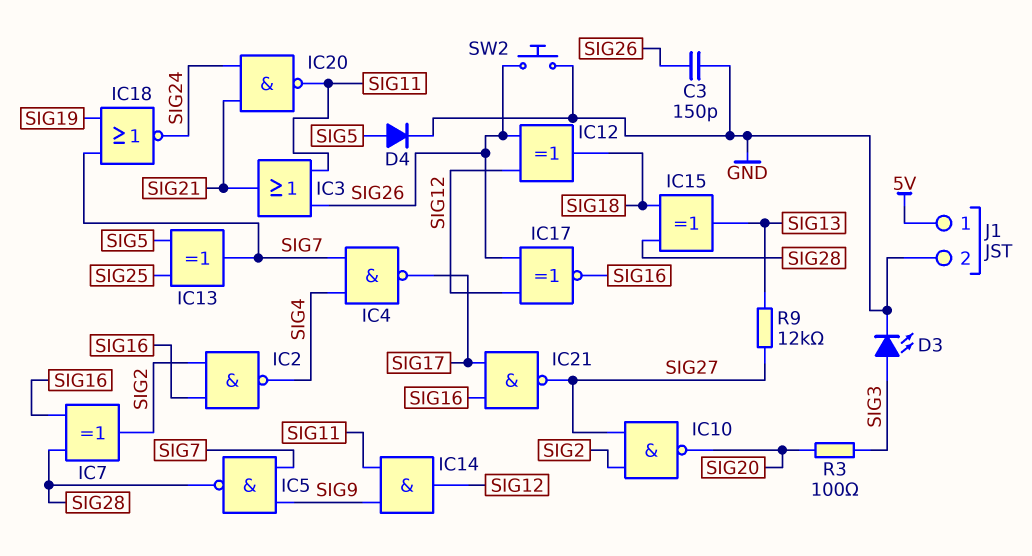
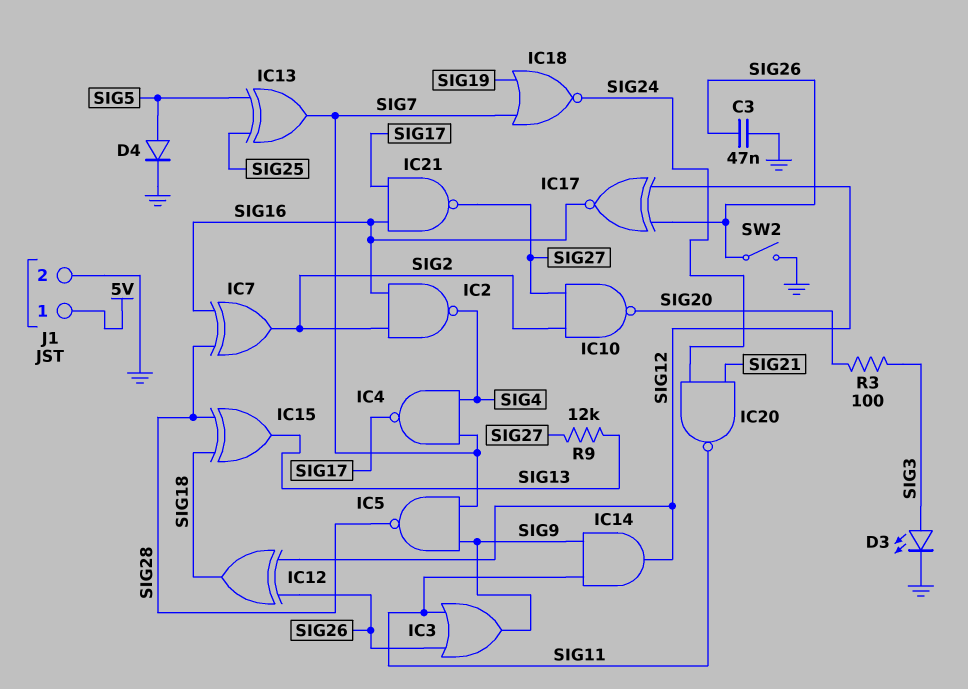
C3: 150pF (GND, SIG26) -> 47nF (GND, SIG26)
IC3: OR (in SIG11, in SIG26, out SIG21) -> OR (in SIG11, in SIG26, out SIG9)
SW2: button (GND, SIG26) -> switch (GND, SIG26)

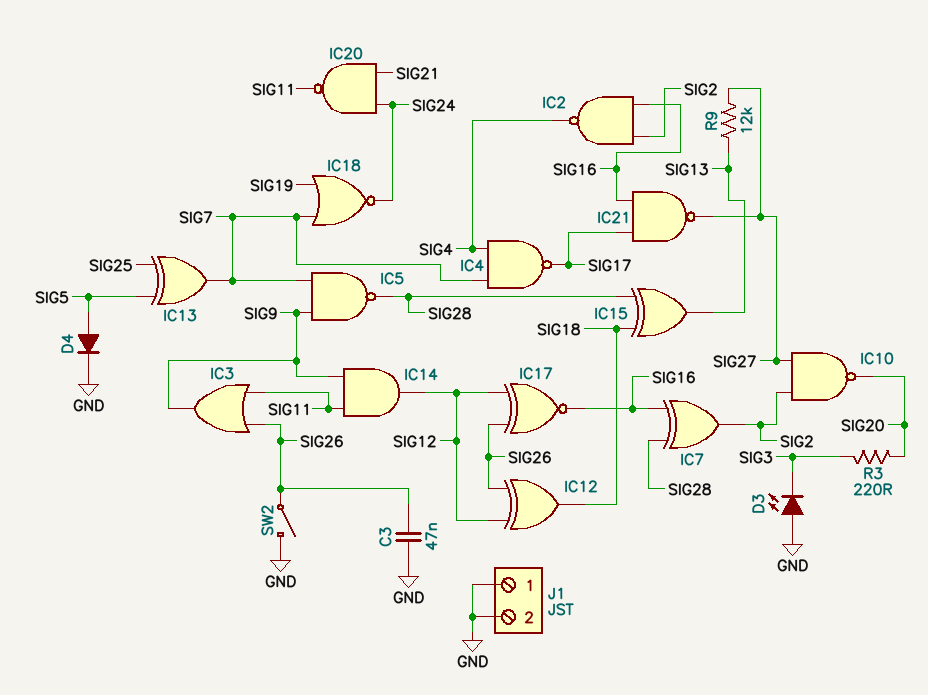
D3: LED (A SIG3, K GND) -> LED (A GND, K SIG3)
J1 pin 1: 5V -> GND
R3: 100 (SIG3, SIG20) -> 220 (SIG3, SIG20)

